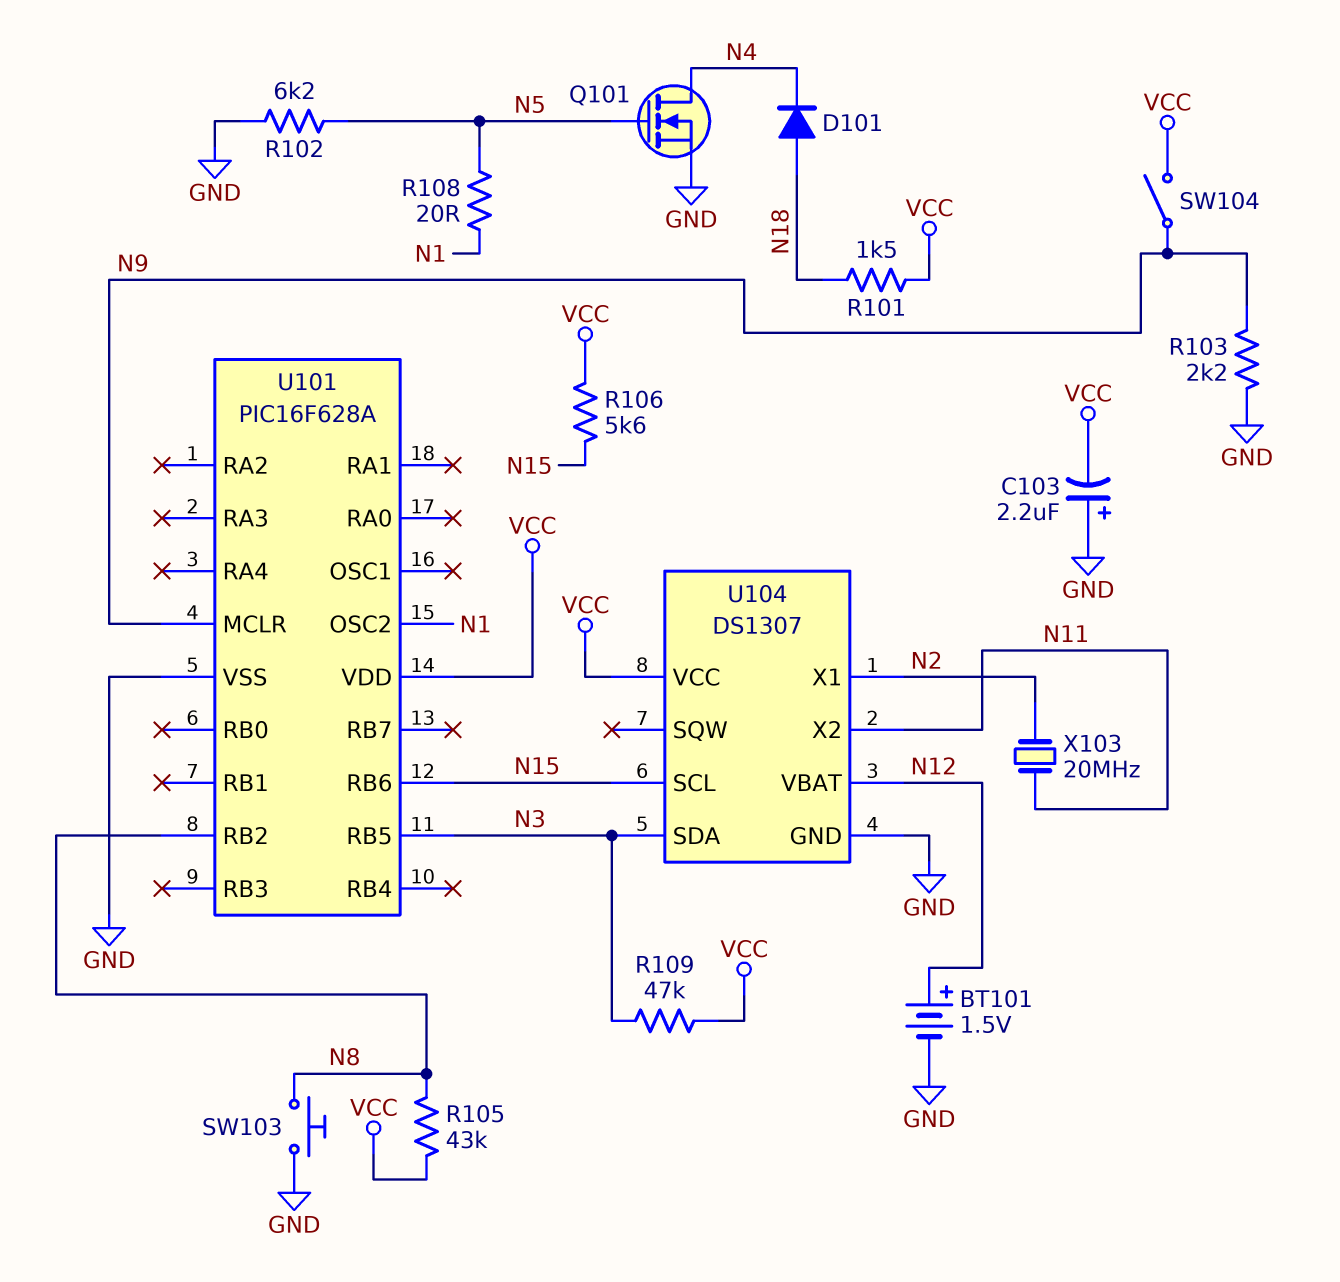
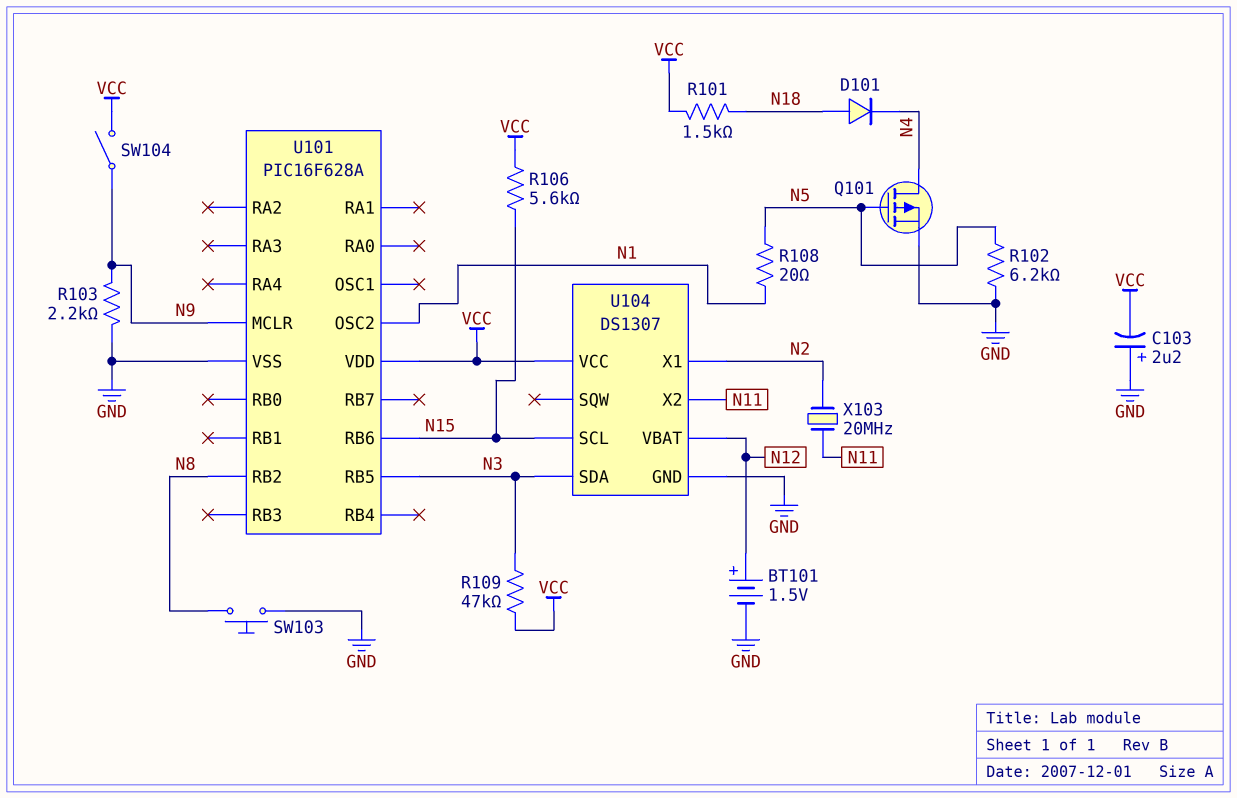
Q101: NMOS (G N5, D N4, S GND) -> PMOS (G N5, D N4, S GND)
R105: 43k (N8, VCC) -> none

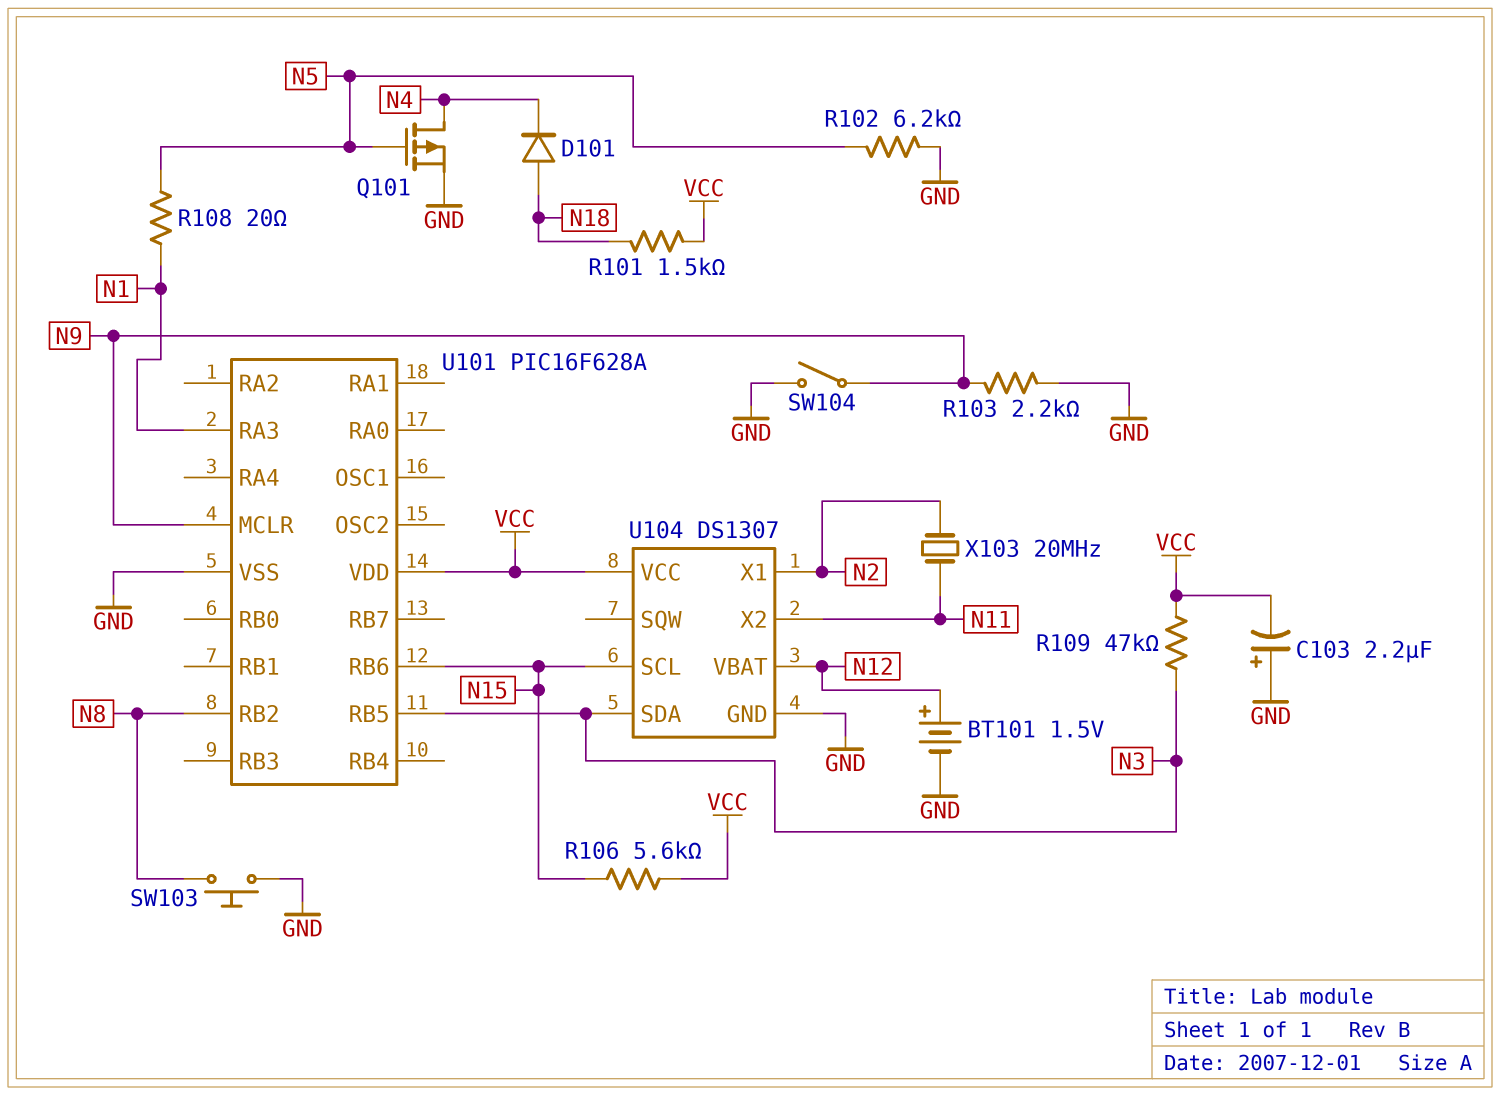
SW104: switch (N9, VCC) -> switch (GND, N9)
U101 pin OSC2: N1 -> none
U101 pin RA3: none -> N1

